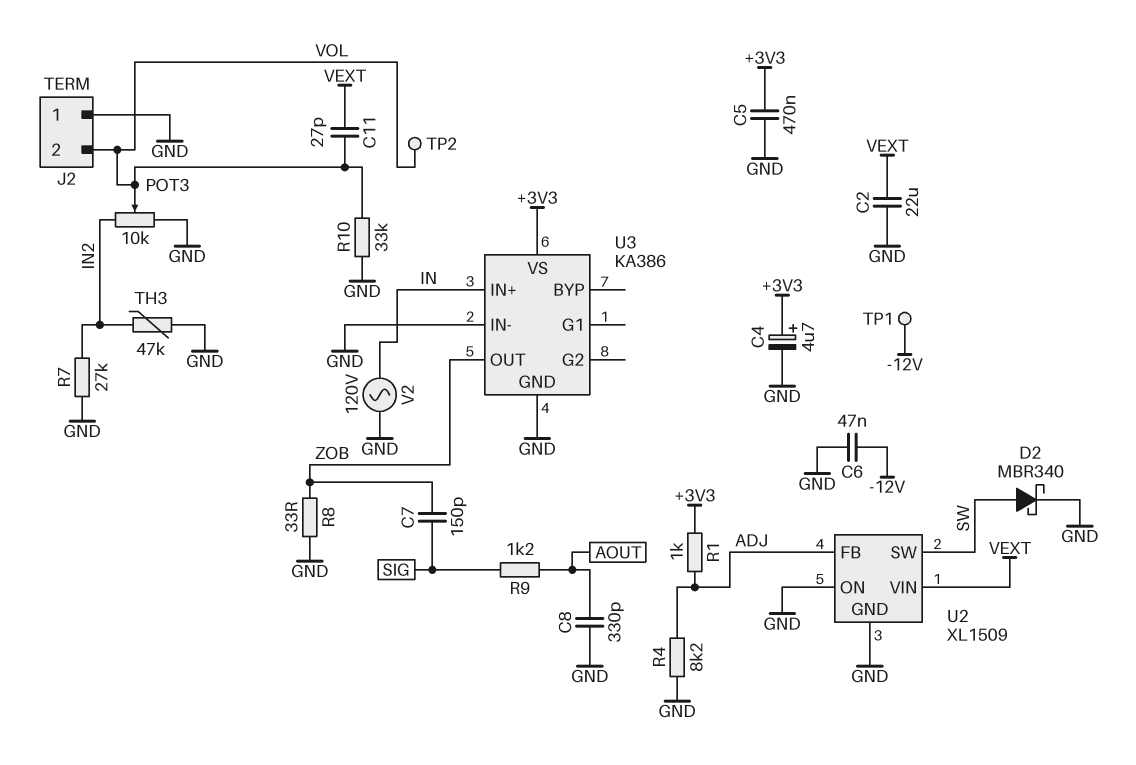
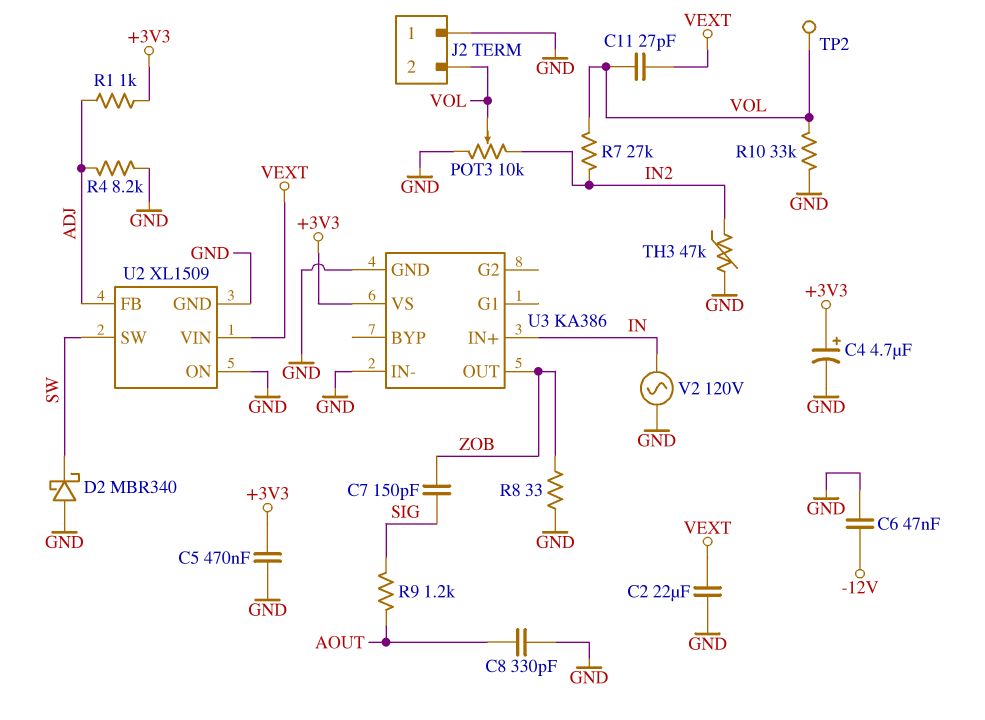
D2: schottky MBR340 (A SW, K GND) -> schottky MBR340 (A GND, K SW)
R7: 27k (GND, IN2) -> 27k (IN2, VOL)
TP1: test point (-12V) -> none

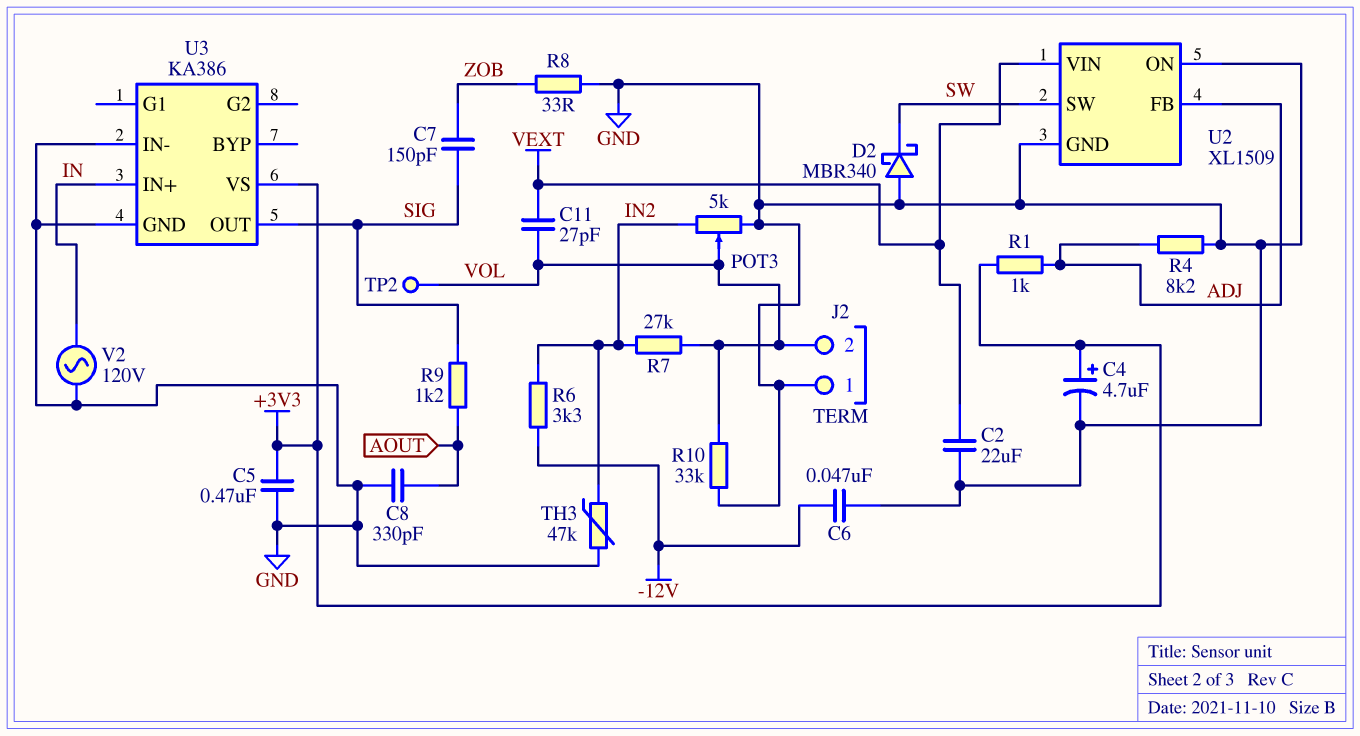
POT3: 10k (GND, IN2, wiper VOL) -> 5k (GND, IN2, wiper VOL)
R6: none -> 3.3k (-12V, IN2)
U3 pin OUT: ZOB -> SIG

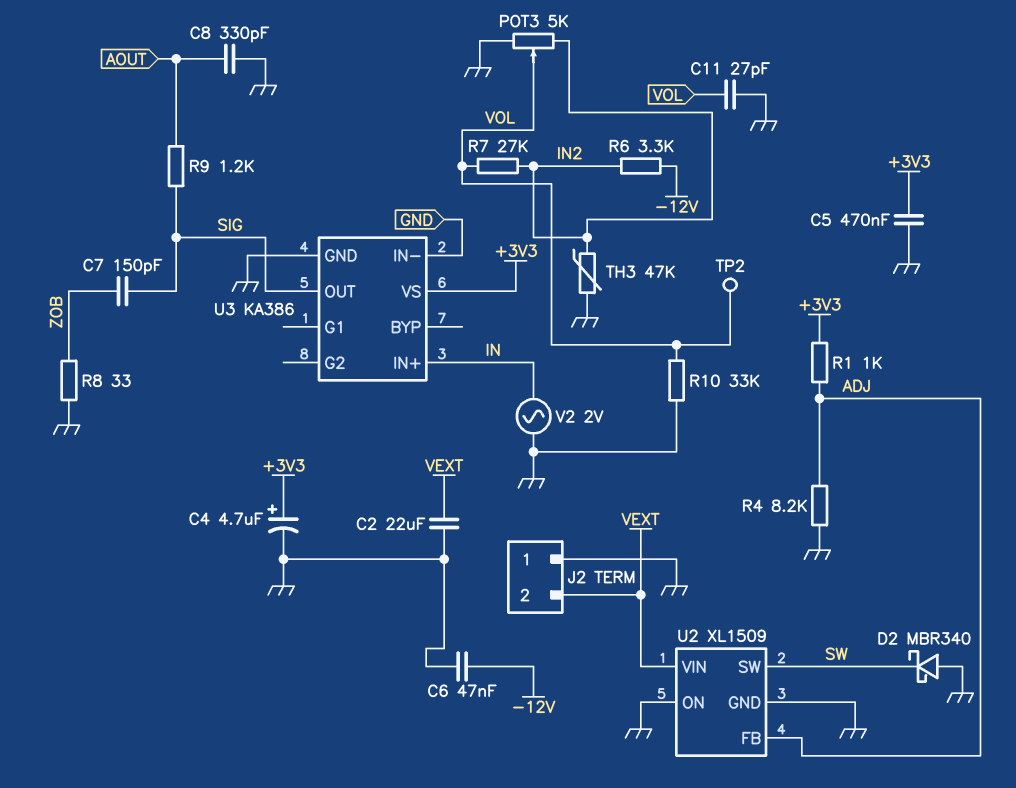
C11: 27pF (VEXT, VOL) -> 27pF (GND, VOL)
J2 pin 2: VOL -> VEXT
V2: AC 120V (GND, IN) -> AC 2V (GND, IN)

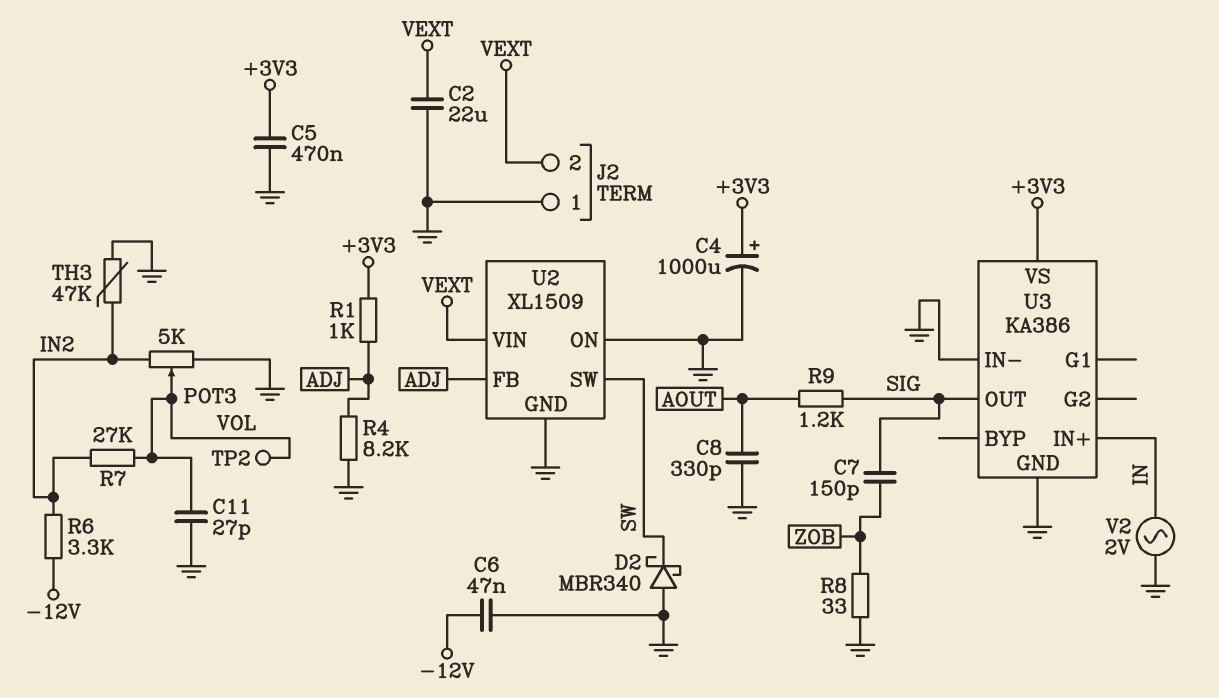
C4: 4.7uF (plus +3V3, minus GND) -> 1000uF (plus +3V3, minus GND)
R10: 33k (GND, VOL) -> none

